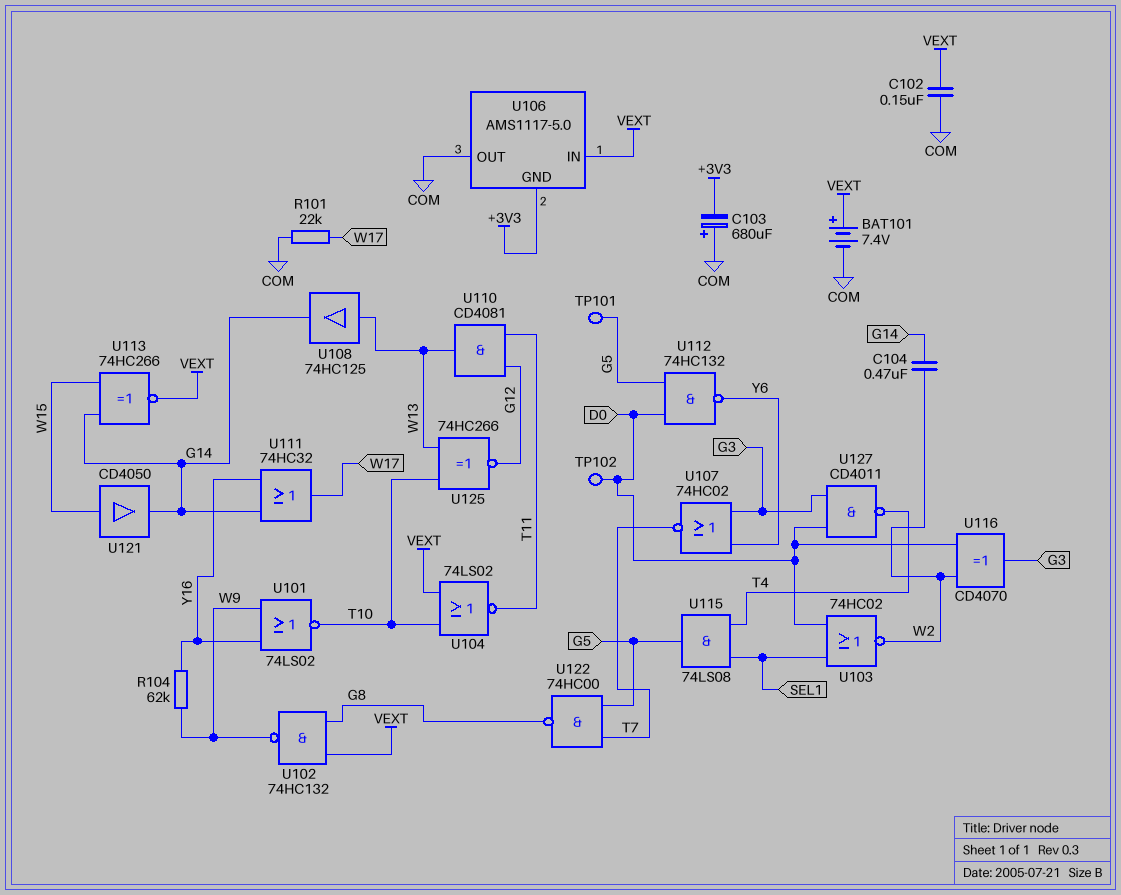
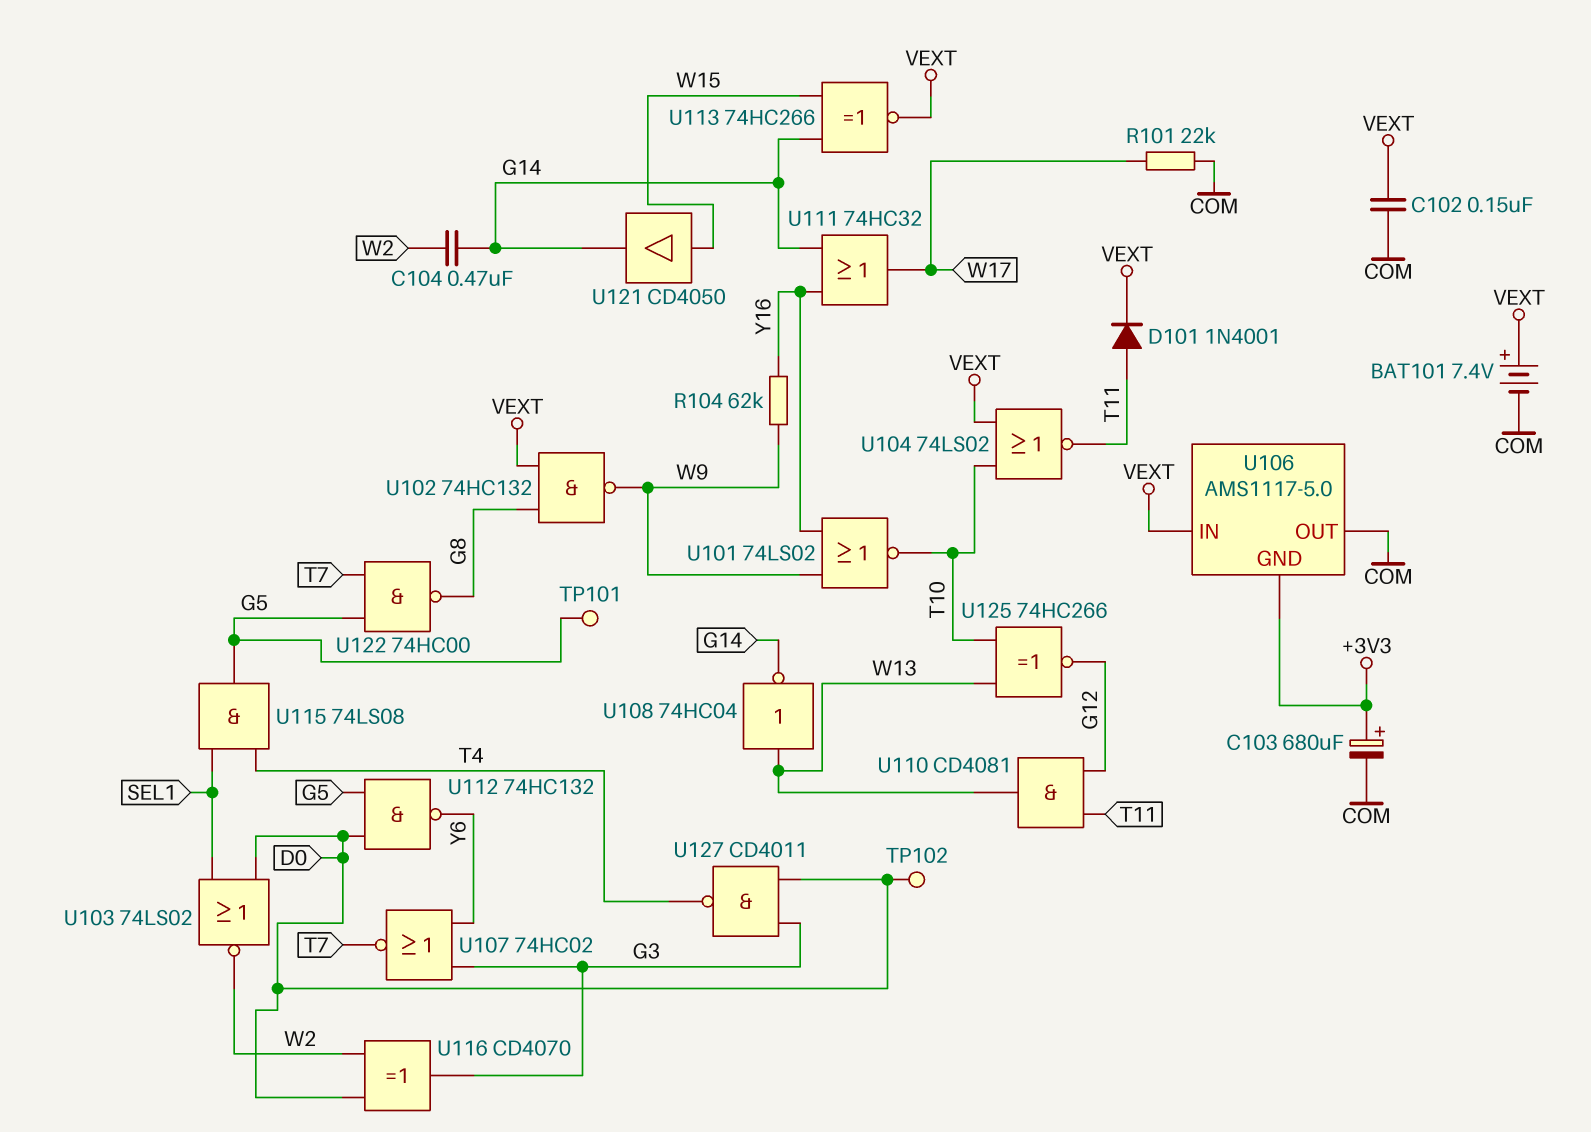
C103: 680uF (plus COM, minus +3V3) -> 680uF (plus +3V3, minus COM)
D101: none -> diode 1N4001 (A T11, K VEXT)
U103: NOR 74HC02 (in D0, in SEL1, out W2) -> NOR 74LS02 (in D0, in SEL1, out W2)
U108: buffer 74HC125 (in W13, out G14) -> NOT 74HC04 (in W13, out G14)

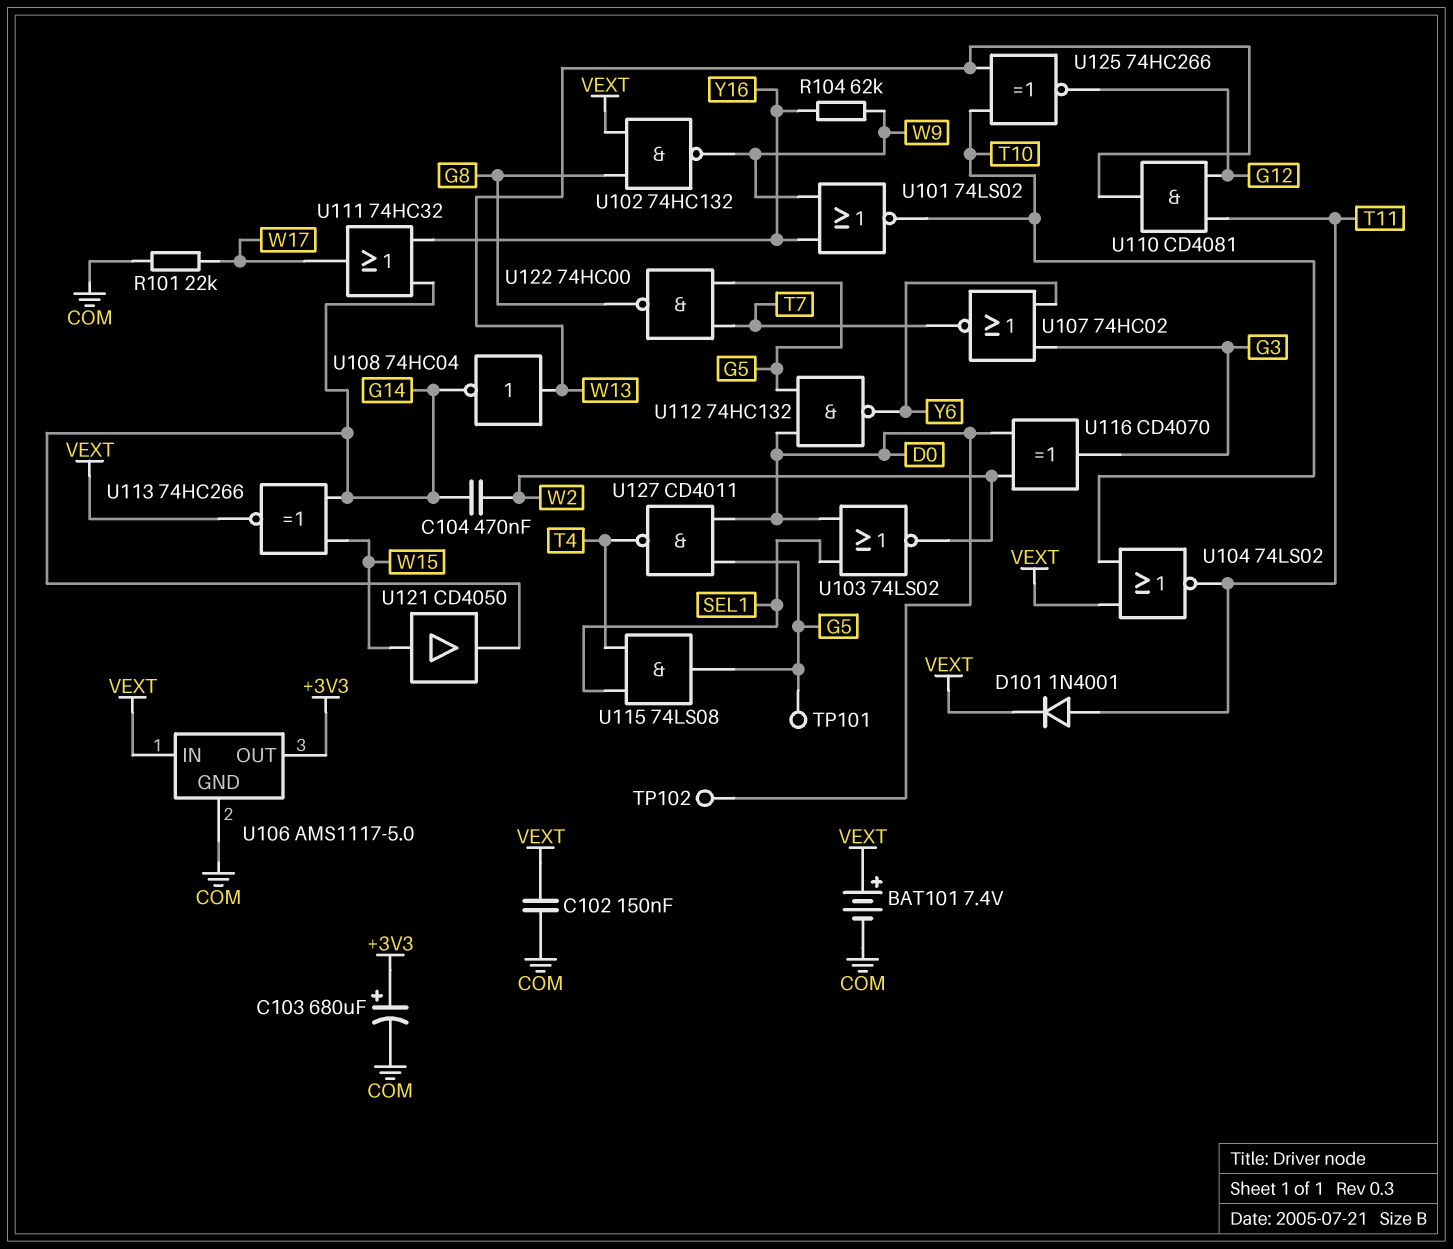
U106 pin GND: +3V3 -> COM
U106 pin OUT: COM -> +3V3
U127: NAND CD4011 (in D0, in G3, out T4) -> NAND CD4011 (in D0, in G5, out T4)

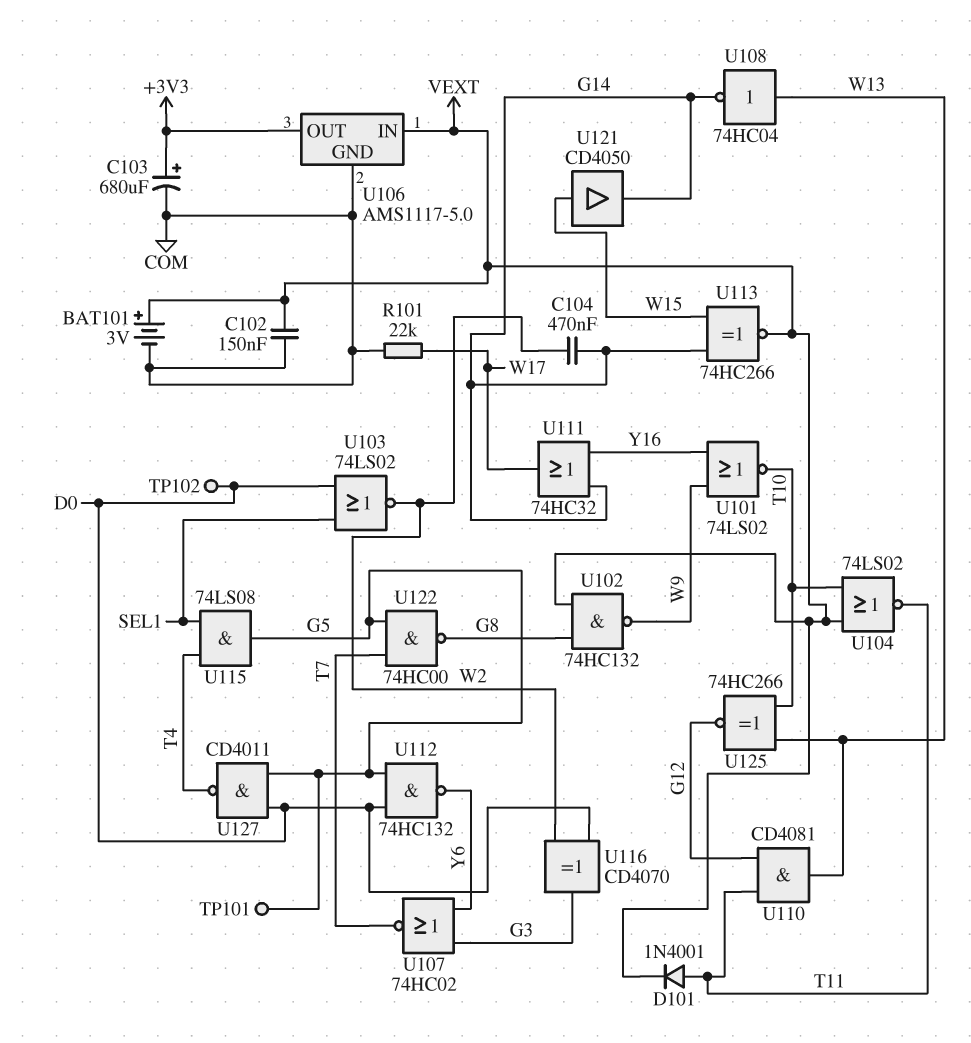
BAT101: 7.4V (plus VEXT, minus COM) -> 3V (plus VEXT, minus COM)
R104: 62k (W9, Y16) -> none

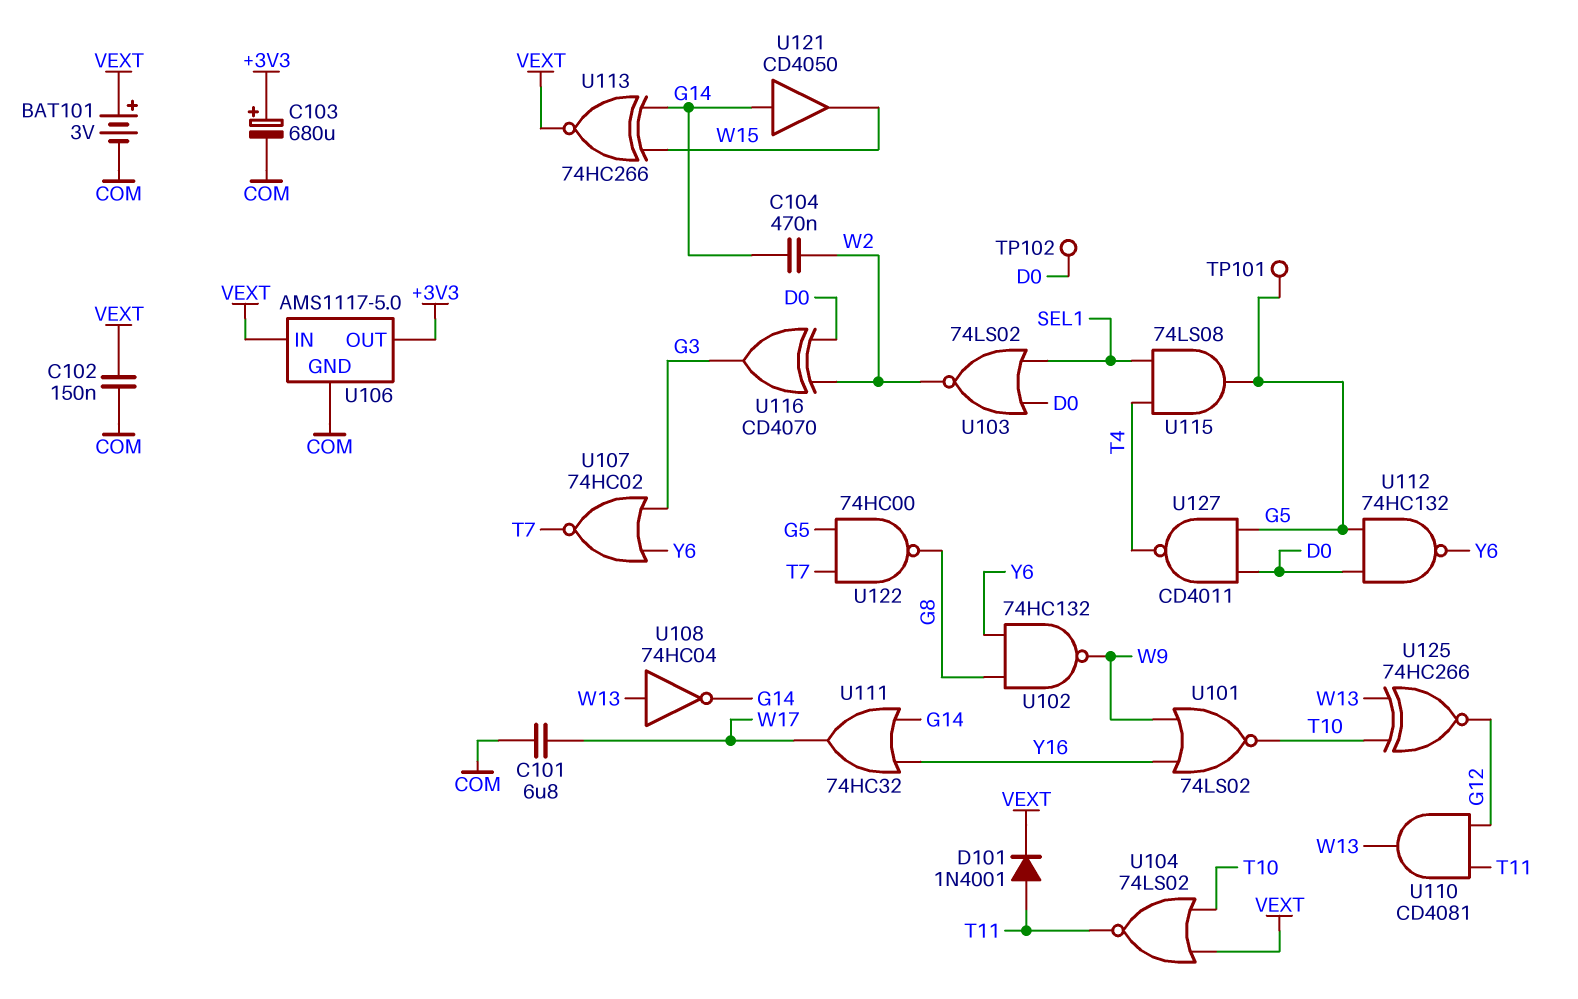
C101: none -> 6.8uF (COM, W17)
R101: 22k (COM, W17) -> none
U102: NAND 74HC132 (in G8, in VEXT, out W9) -> NAND 74HC132 (in G8, in Y6, out W9)
U121: buffer CD4050 (in W15, out G14) -> buffer CD4050 (in G14, out W15)

